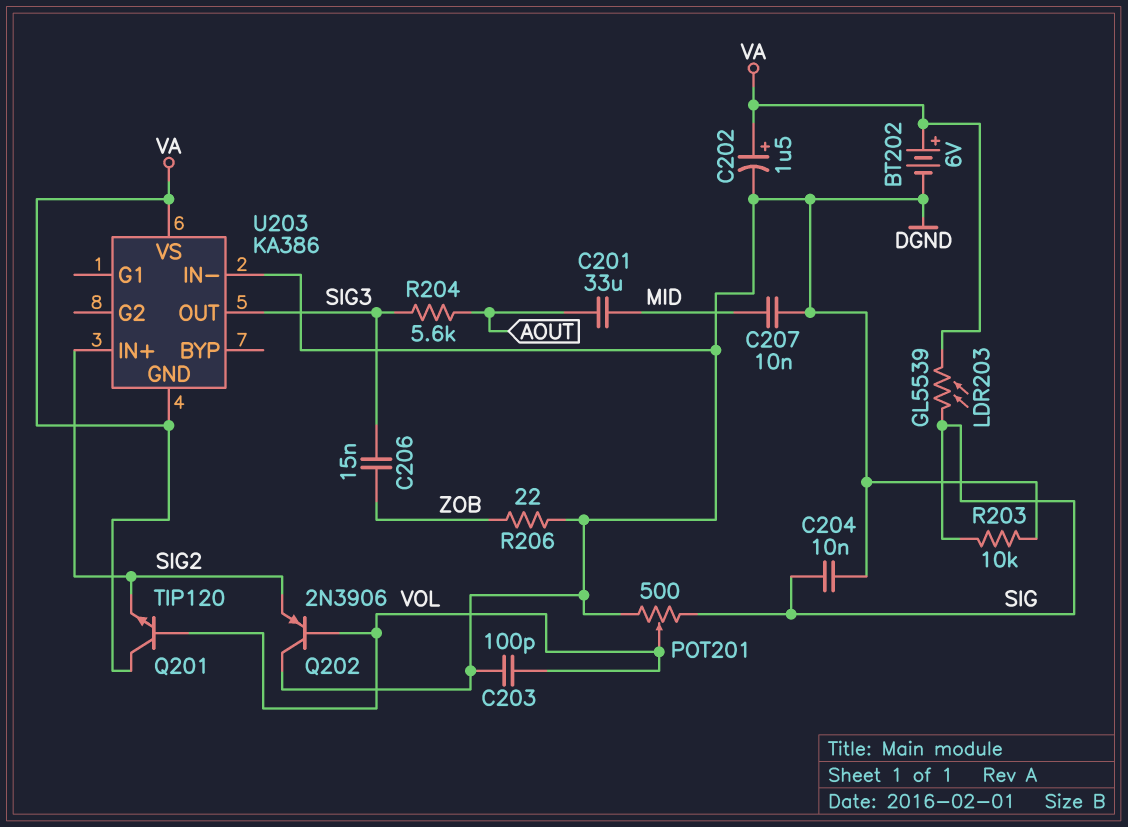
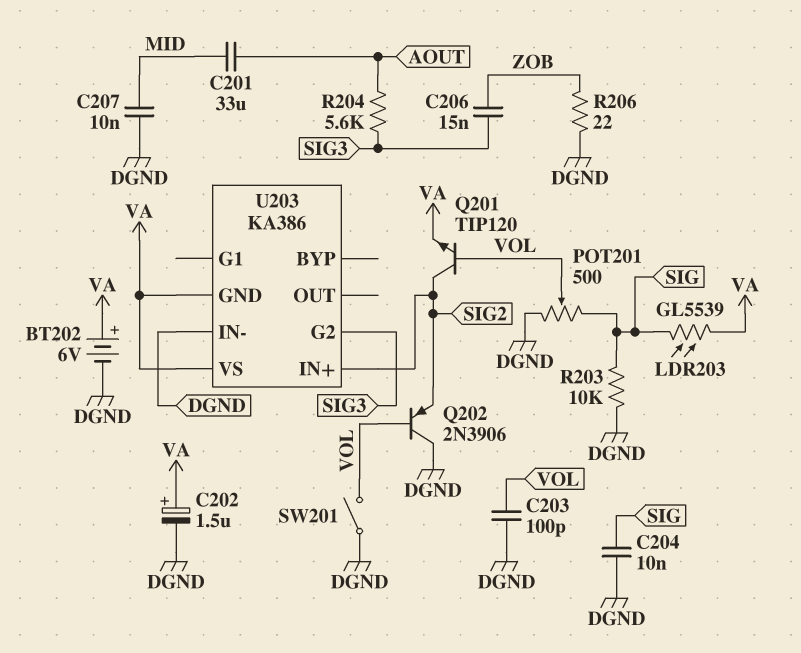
Q201: NPN TIP120 (B VOL, C VA, E SIG2) -> NPN TIP120 (B VOL, C SIG2, E VA)
SW201: none -> switch (DGND, VOL)
U203 pin G2: none -> SIG3
U203 pin OUT: SIG3 -> none

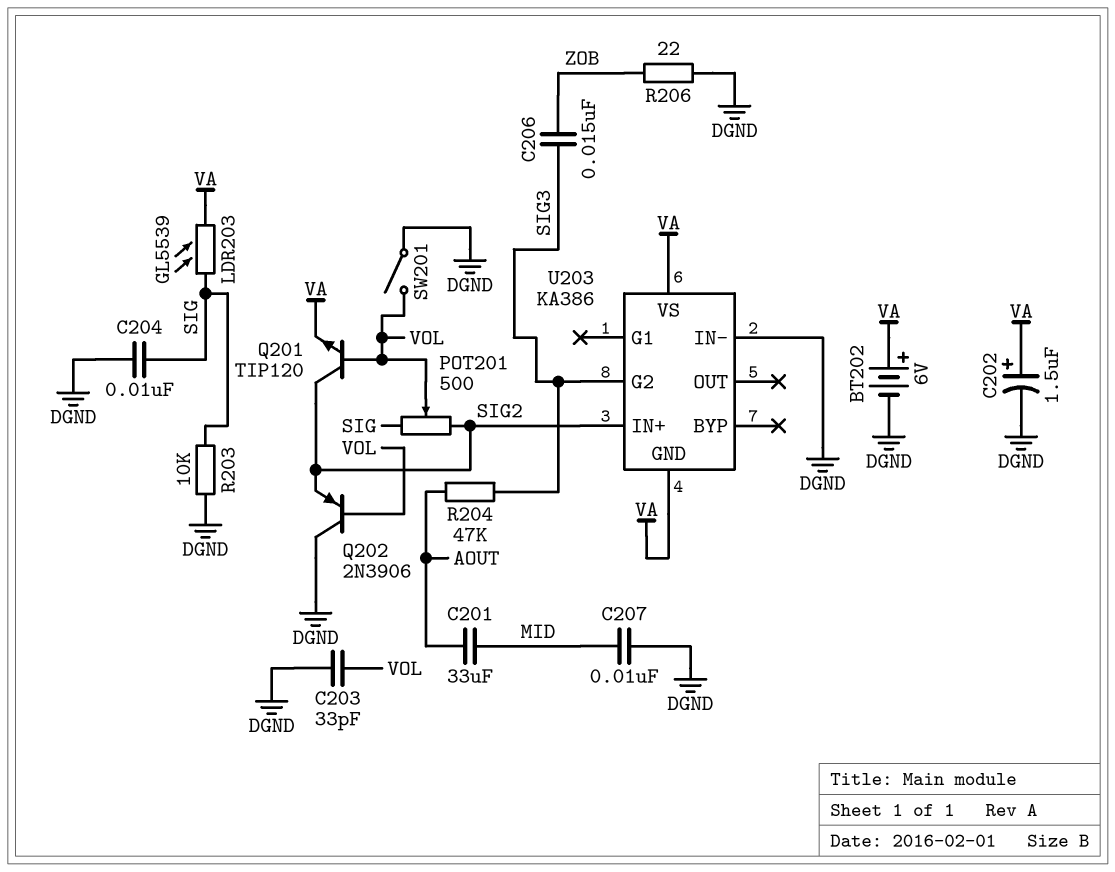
C203: 100pF (DGND, VOL) -> 33pF (DGND, VOL)
POT201: 500 (DGND, SIG, wiper VOL) -> 500 (SIG, SIG2, wiper VOL)
R204: 5.6k (AOUT, SIG3) -> 47k (AOUT, SIG3)

